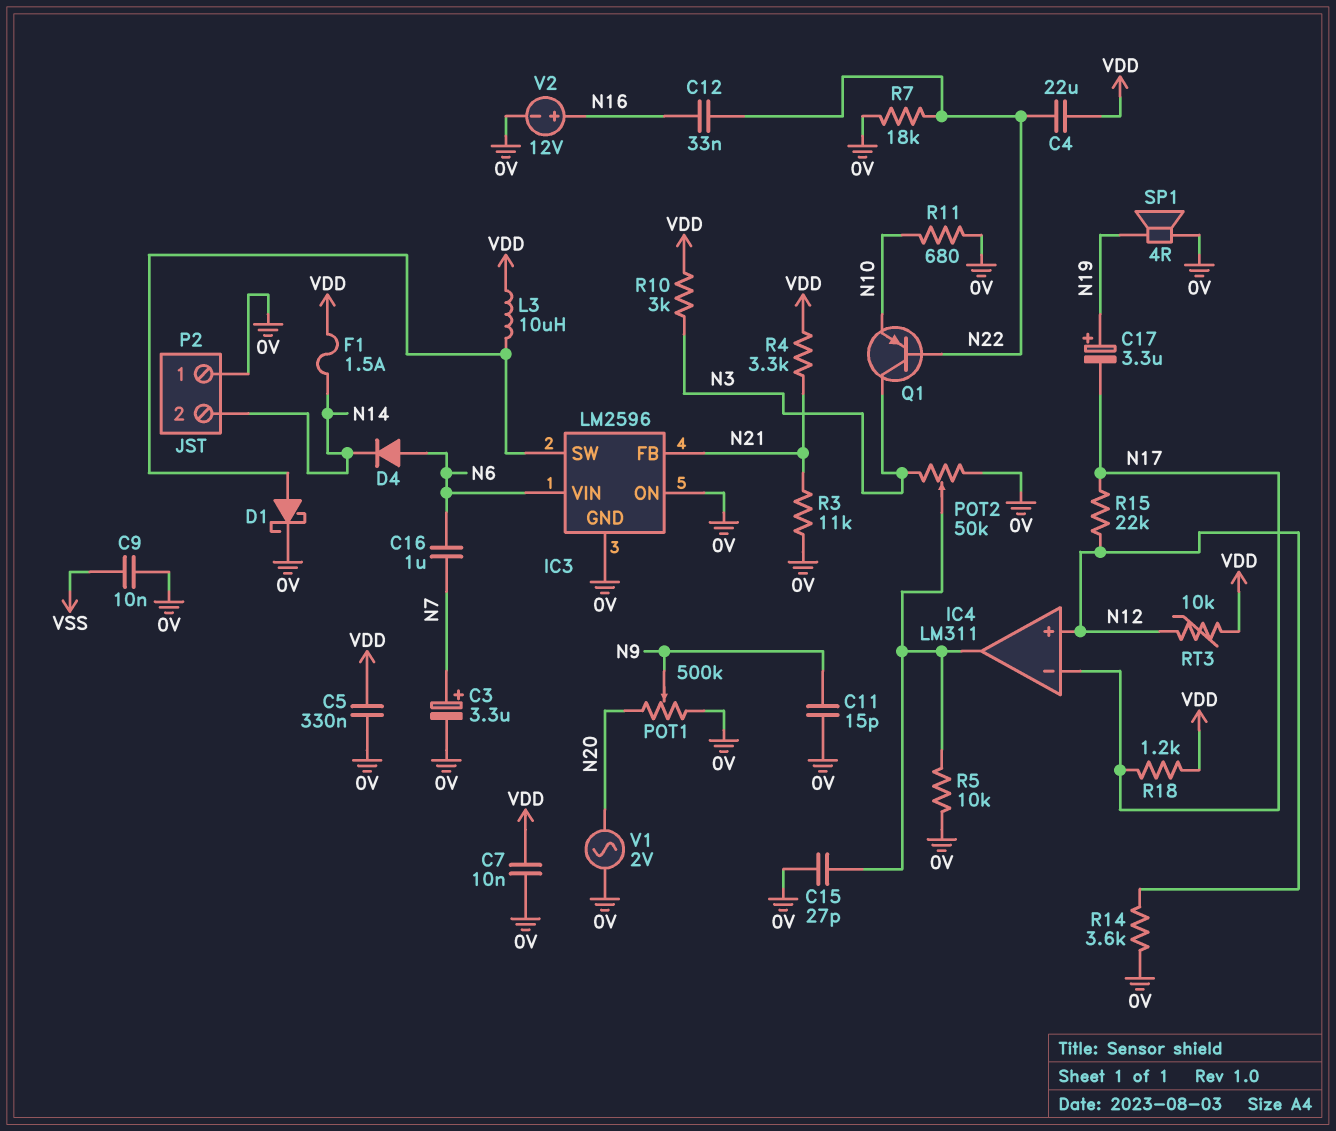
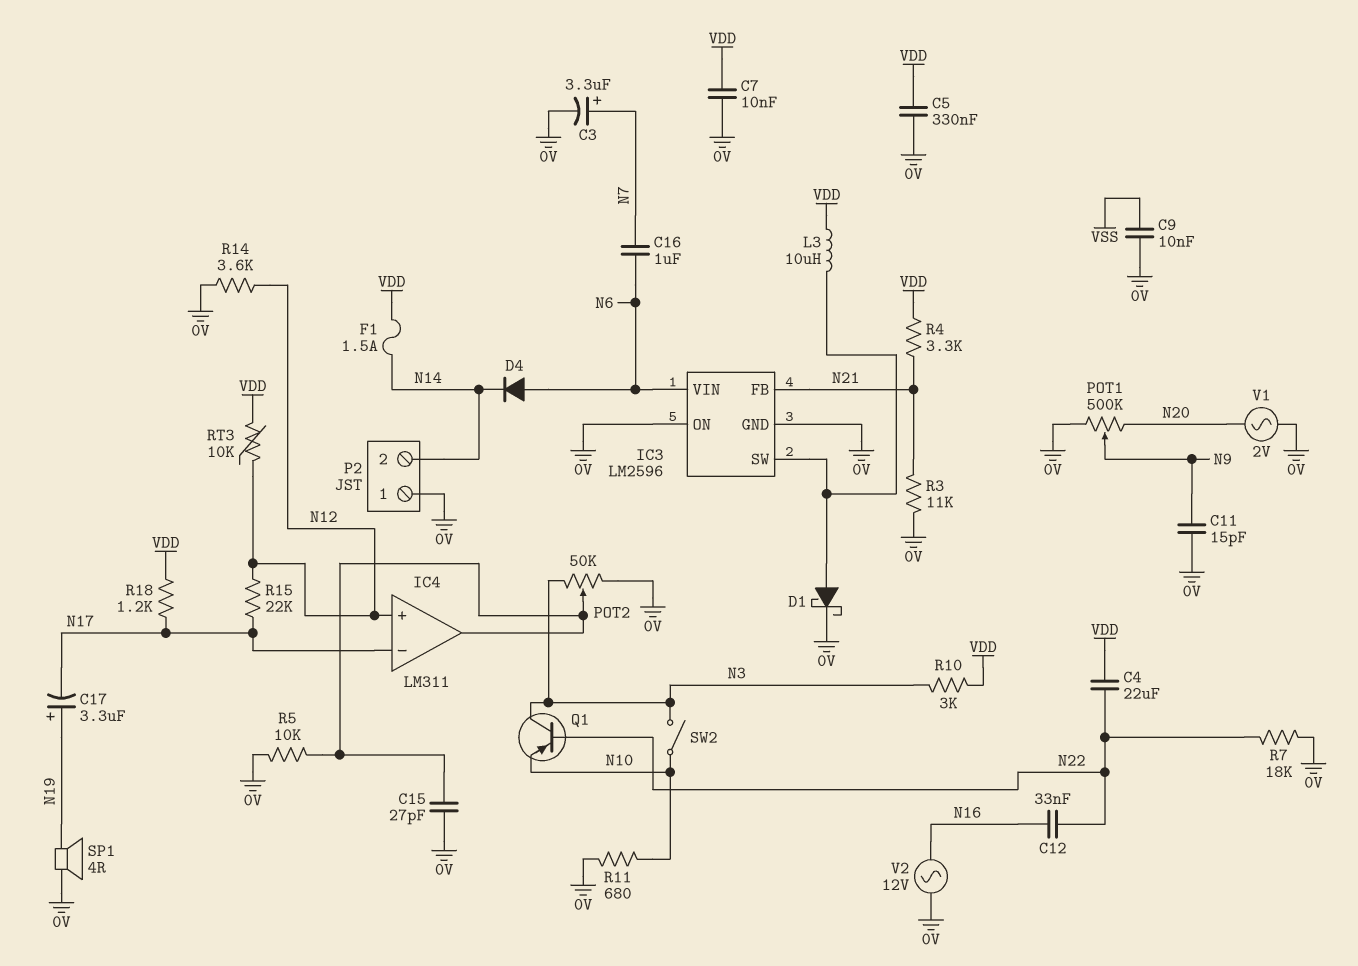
SW2: none -> switch (N3, N10)
V2: 12V (plus N16, minus 0V) -> AC 12V (0V, N16)

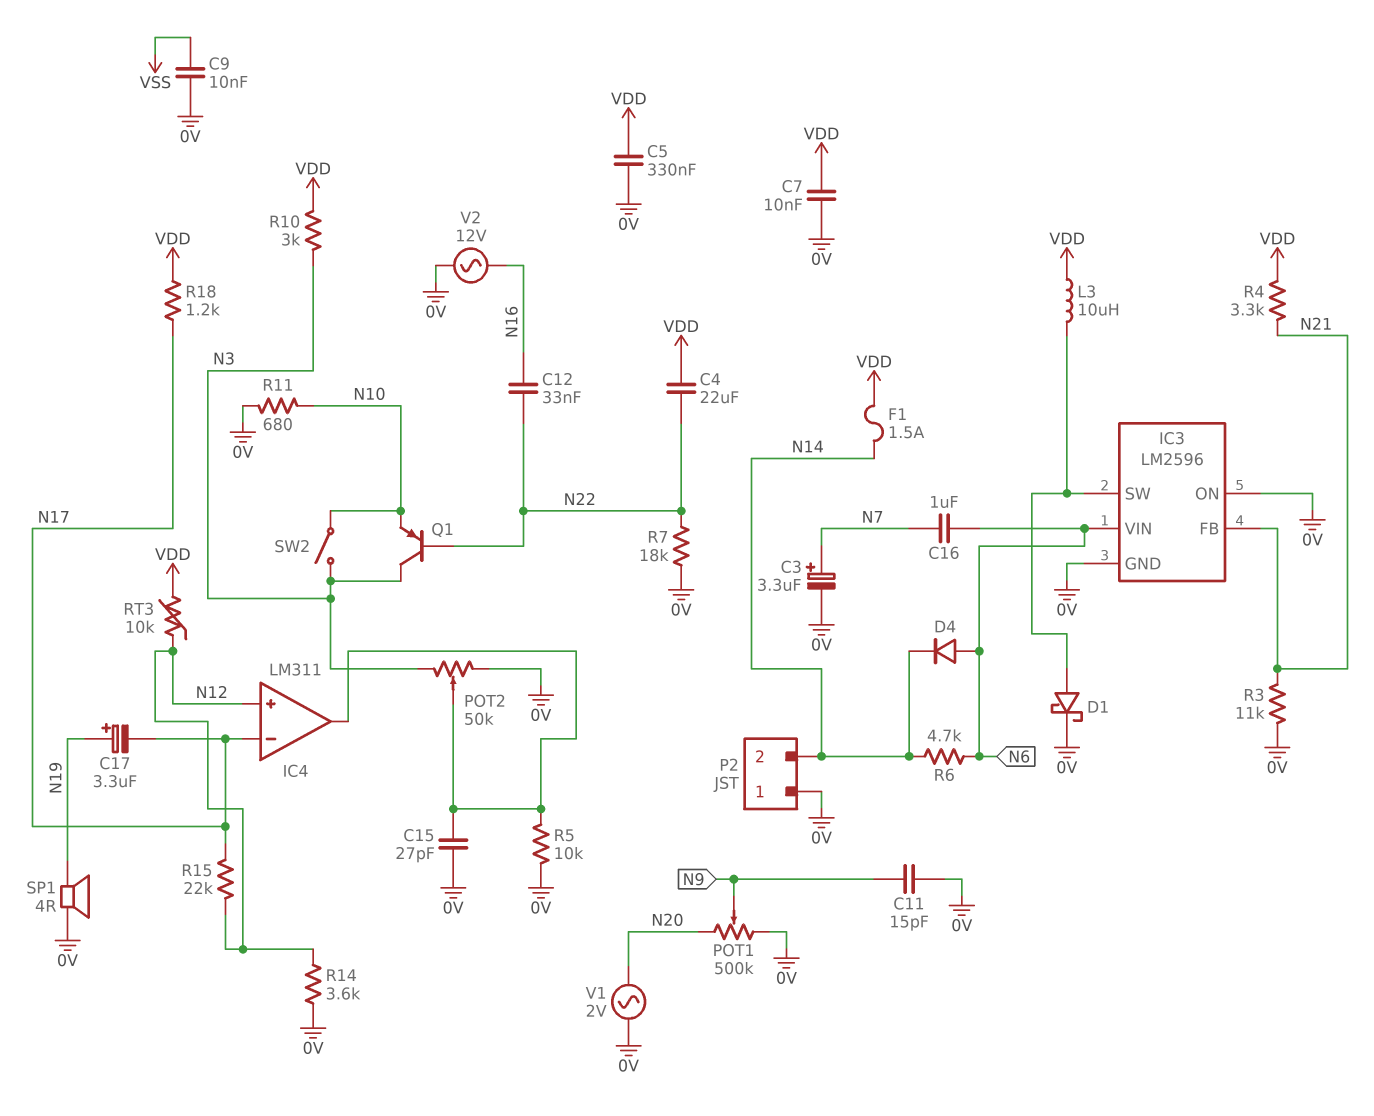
R6: none -> 4.7k (N6, N14)

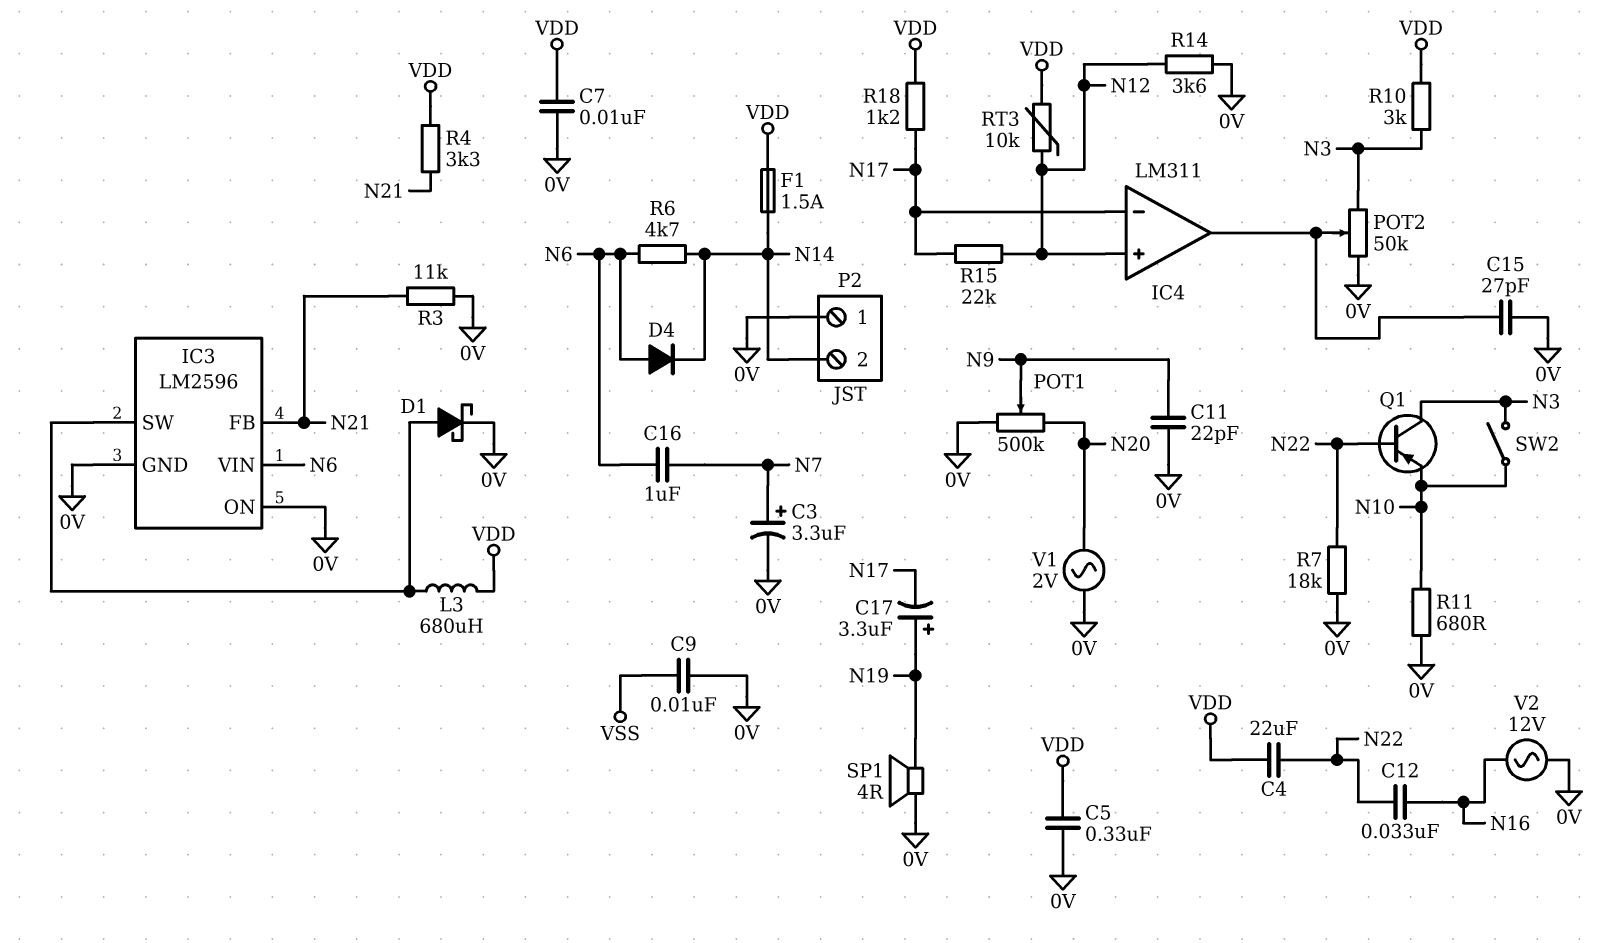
C11: 15pF (0V, N9) -> 22pF (0V, N9)
L3: 10uH (IC3/SW, VDD) -> 680uH (IC3/SW, VDD)
R5: 10k (0V, IC4/out) -> none

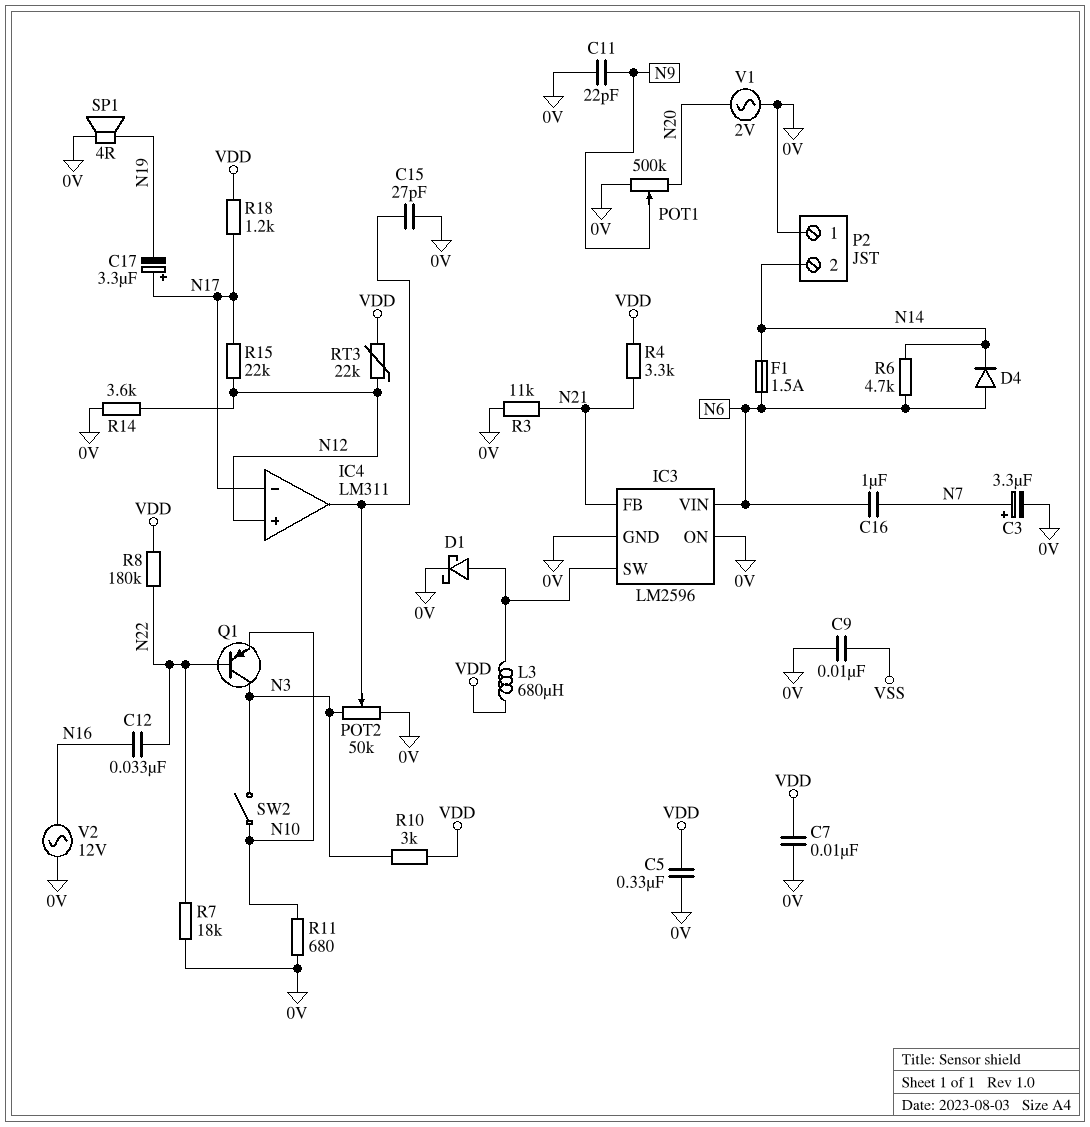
C4: 22uF (N22, VDD) -> none
C17: 3.3uF (plus N19, minus N17) -> 3.3uF (plus N17, minus N19)
F1: 1.5A (N14, VDD) -> 1.5A (N6, N14)
R8: none -> 180k (N22, VDD)
RT3: 10k (N12, VDD) -> 22k (N12, VDD)

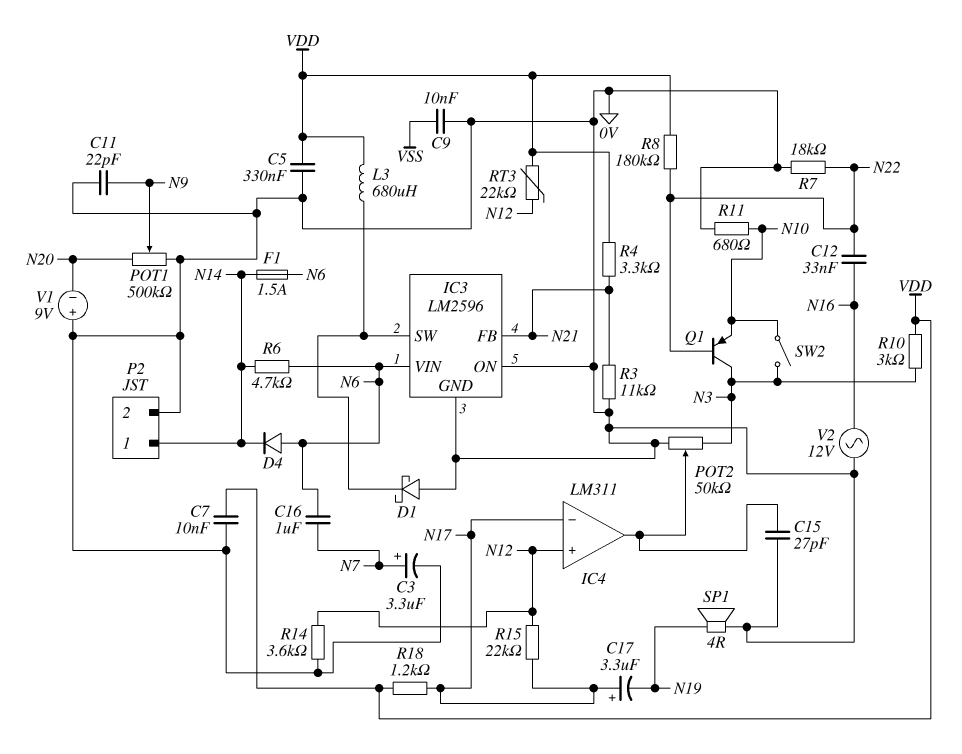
D1: schottky (A IC3/SW, K 0V) -> schottky (A 0V, K IC3/SW)
P2 pin 1: 0V -> N14
P2 pin 2: N14 -> 0V
V1: AC 2V (0V, N20) -> 9V (plus 0V, minus N20)

